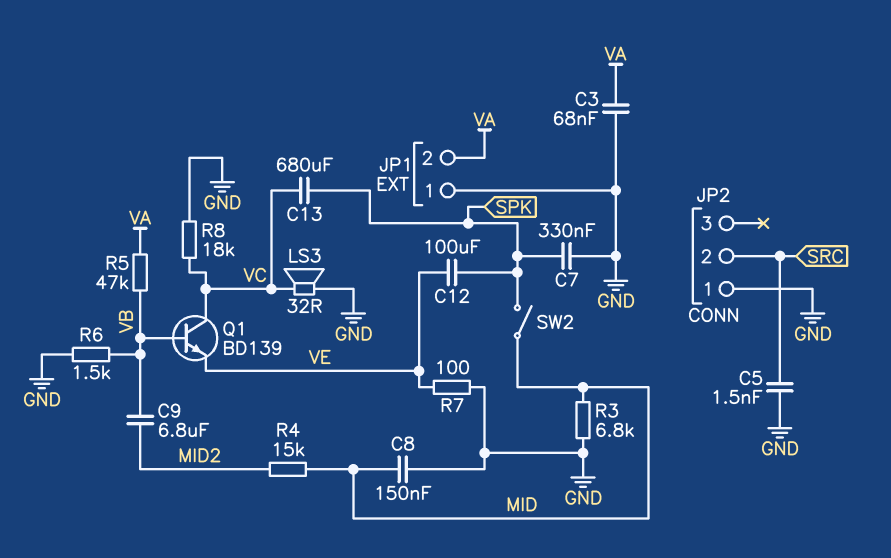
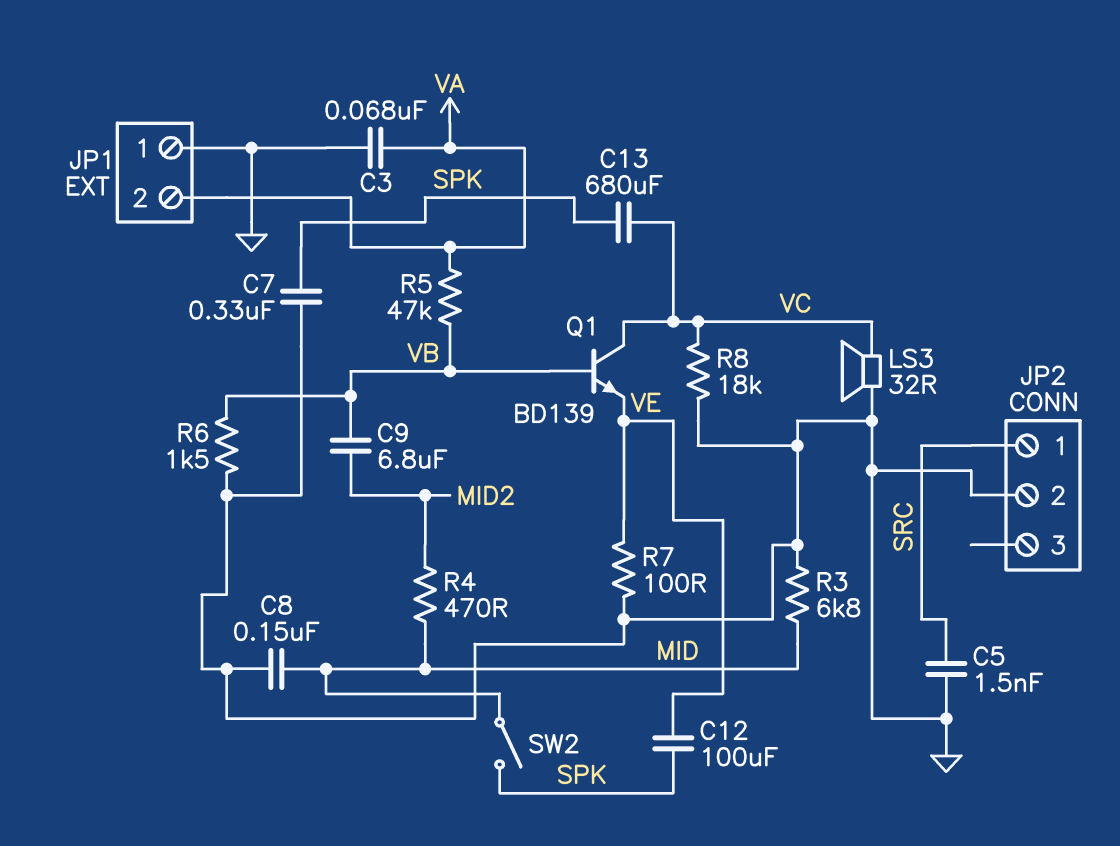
JP2 pin 1: GND -> SRC
JP2 pin 2: SRC -> GND
R4: 15k (MID, MID2) -> 470 (MID, MID2)

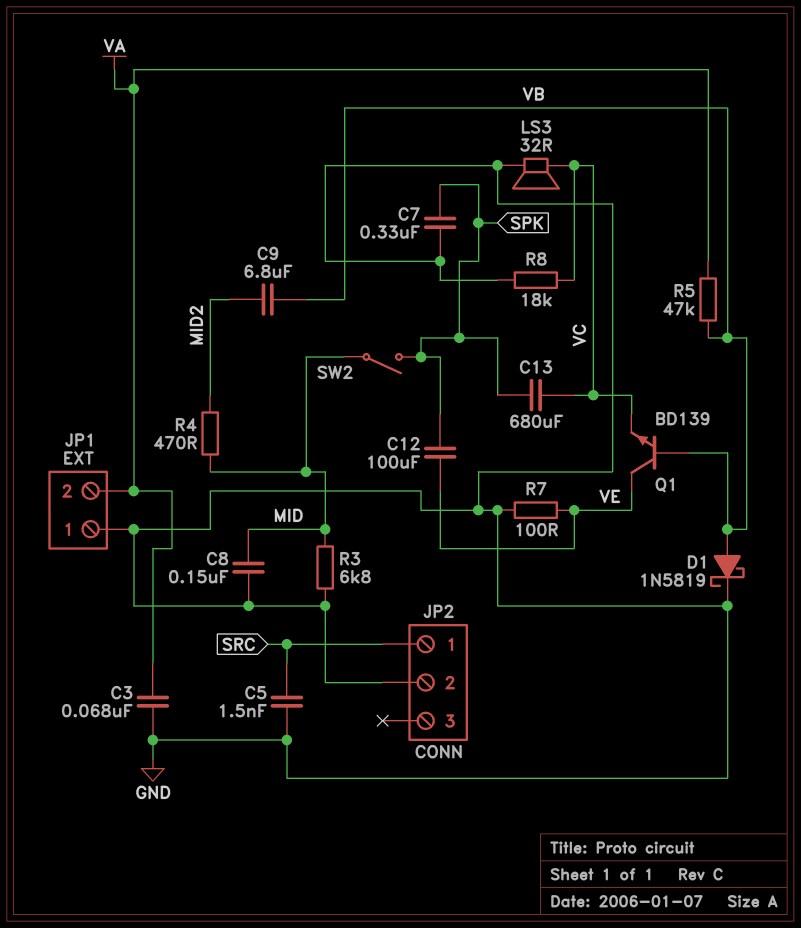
D1: none -> schottky 1N5819 (A VB, K GND)
Q1: NPN BD139 (B VB, C VC, E VE) -> NPN BD139 (B VB, C VE, E VC)
R6: 1.5k (GND, VB) -> none

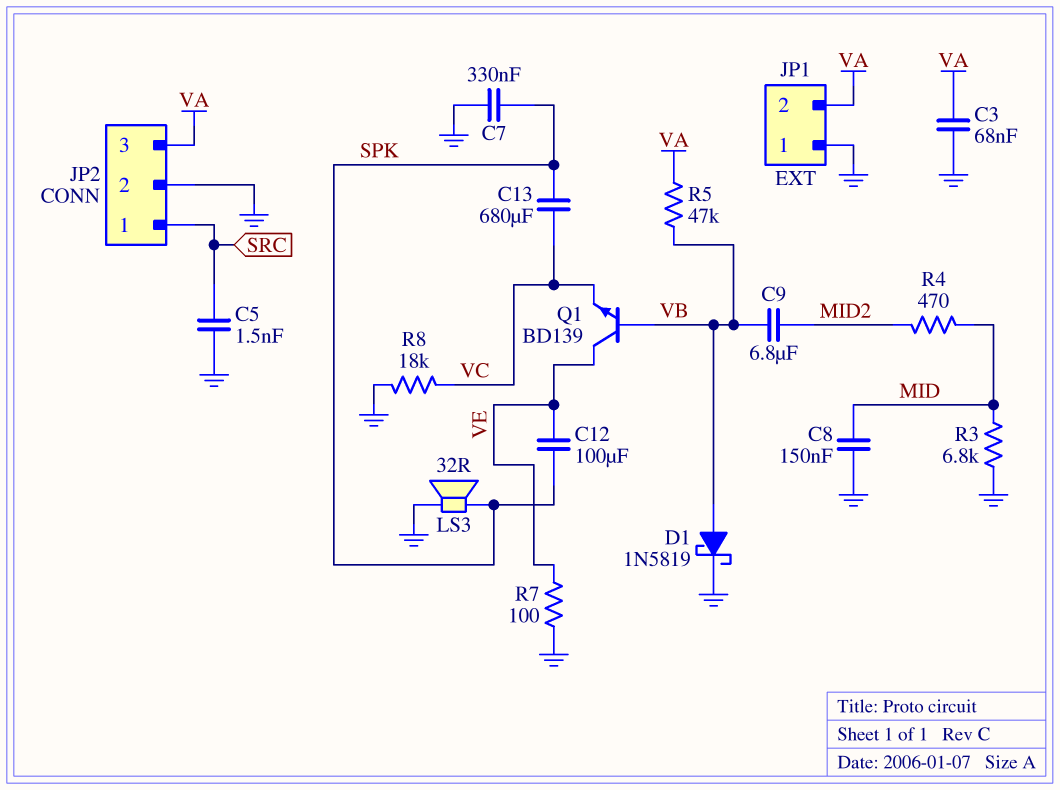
JP2 pin 3: none -> VA
LS3: speaker 32R (GND, VC) -> speaker 32R (GND, SPK)
SW2: switch (MID, SPK) -> none

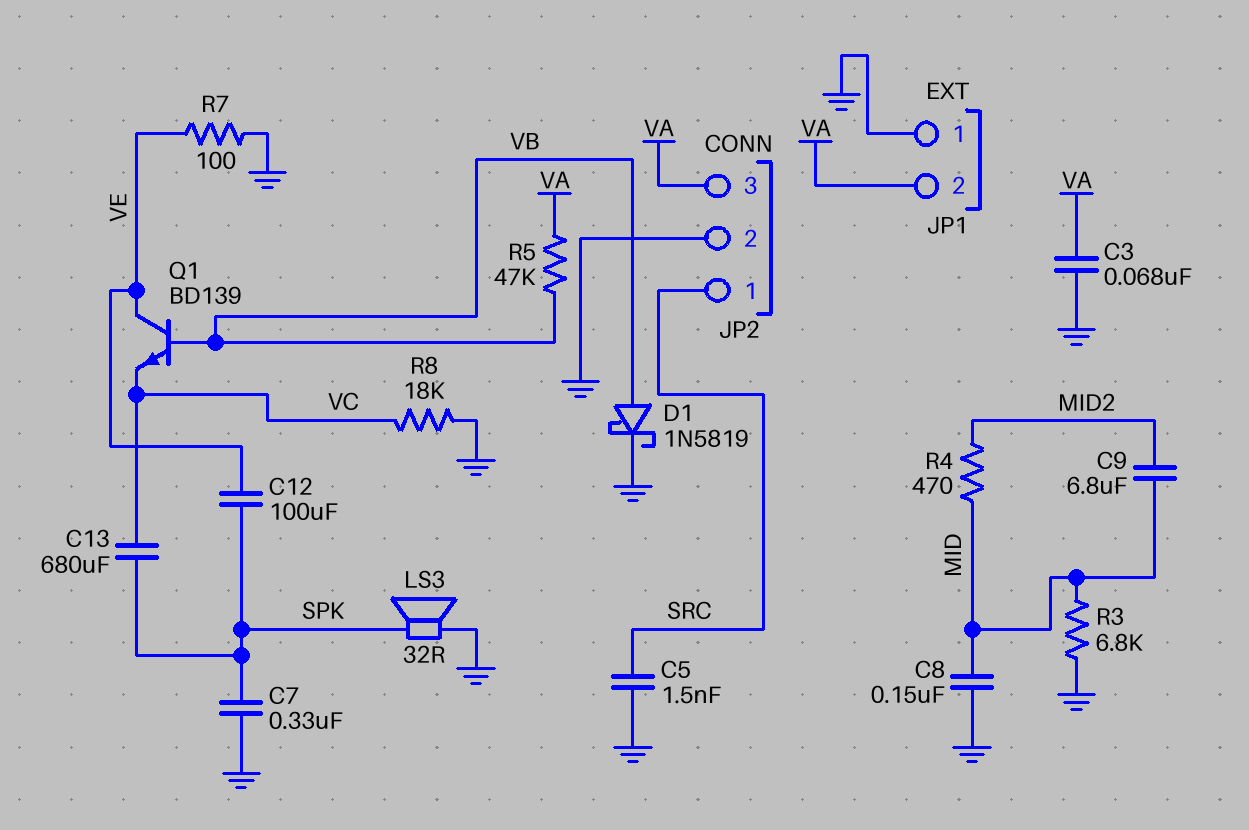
C9: 6.8uF (MID2, VB) -> 6.8uF (MID, MID2)

